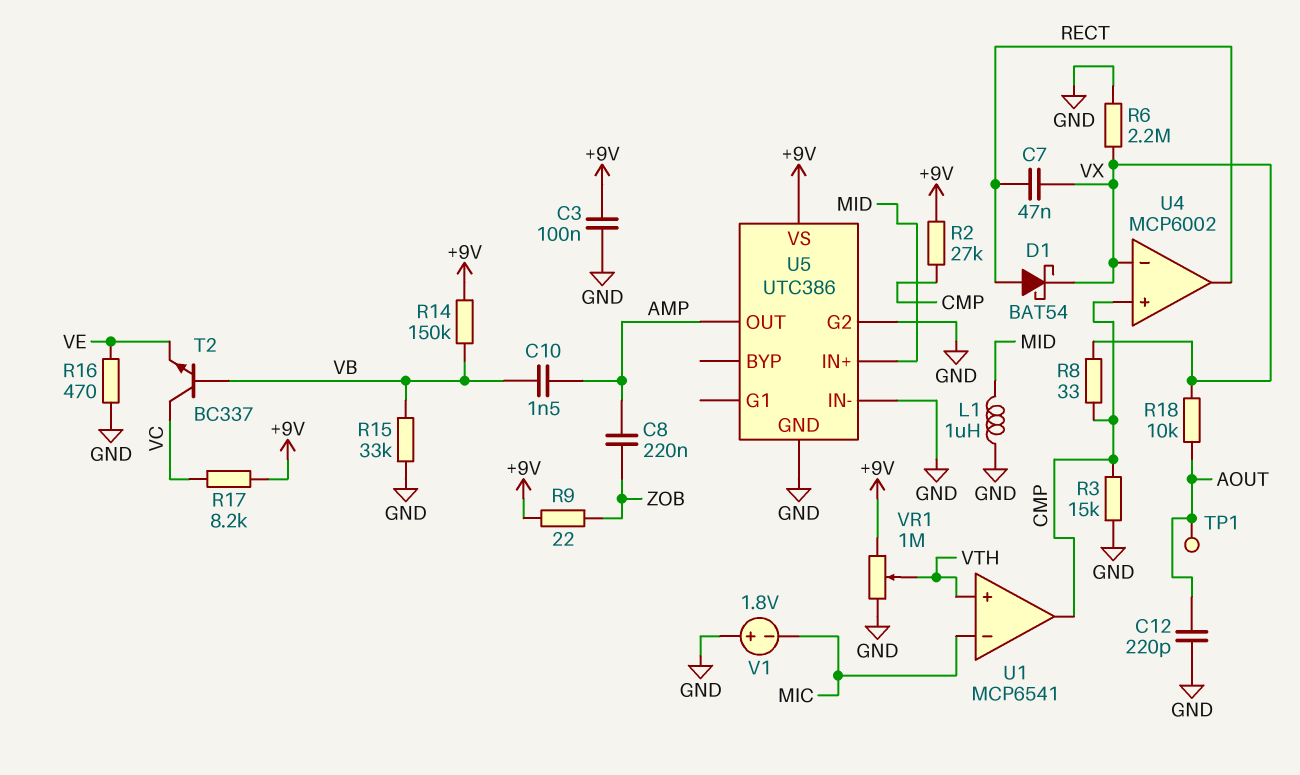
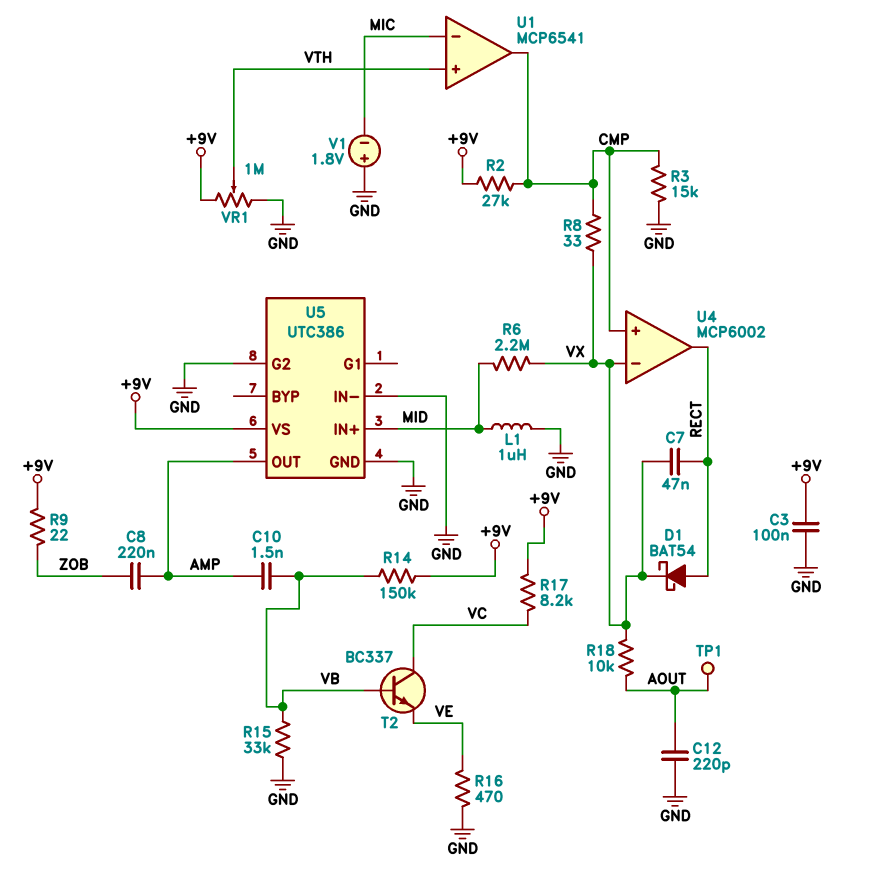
R6: 2.2M (GND, VX) -> 2.2M (MID, VX)

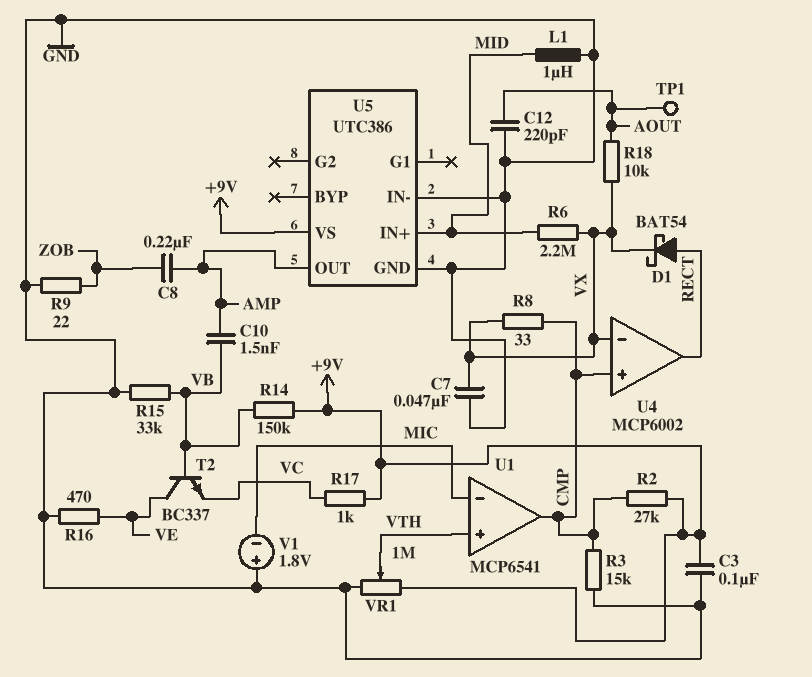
C7: 47nF (RECT, VX) -> 47nF (GND, VX)
R9: 22 (+9V, ZOB) -> 22 (GND, ZOB)
R17: 8.2k (+9V, VC) -> 1k (+9V, VC)
T2: NPN BC337 (B VB, C VC, E VE) -> NPN BC337 (B VB, C VE, E VC)
U5 pin G2: GND -> none

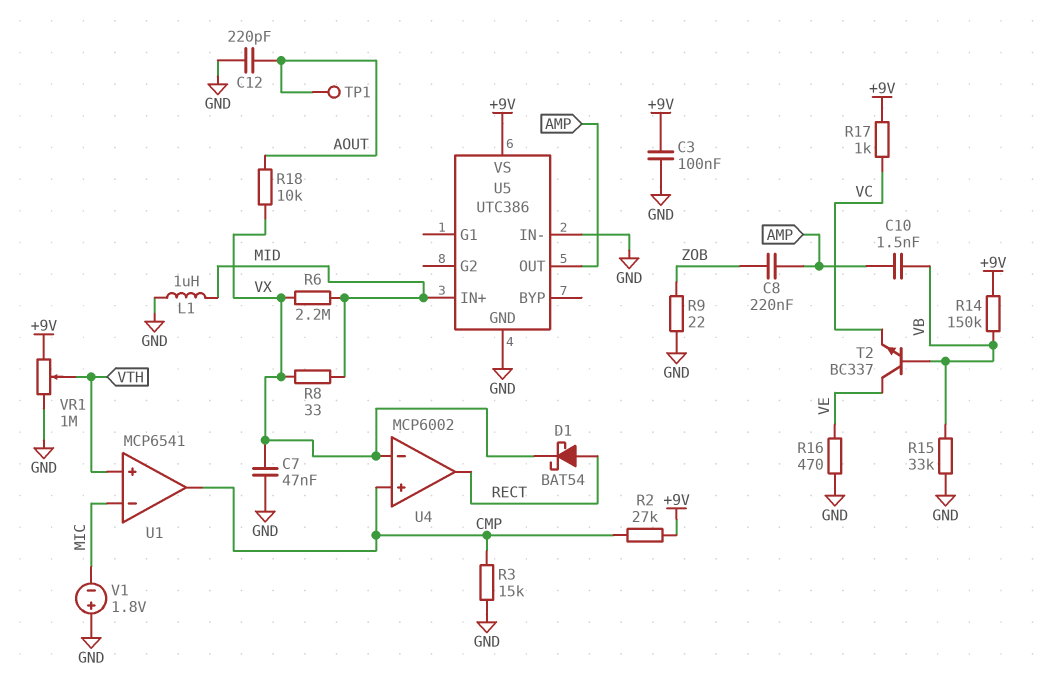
R8: 33 (CMP, VX) -> 33 (MID, VX)

